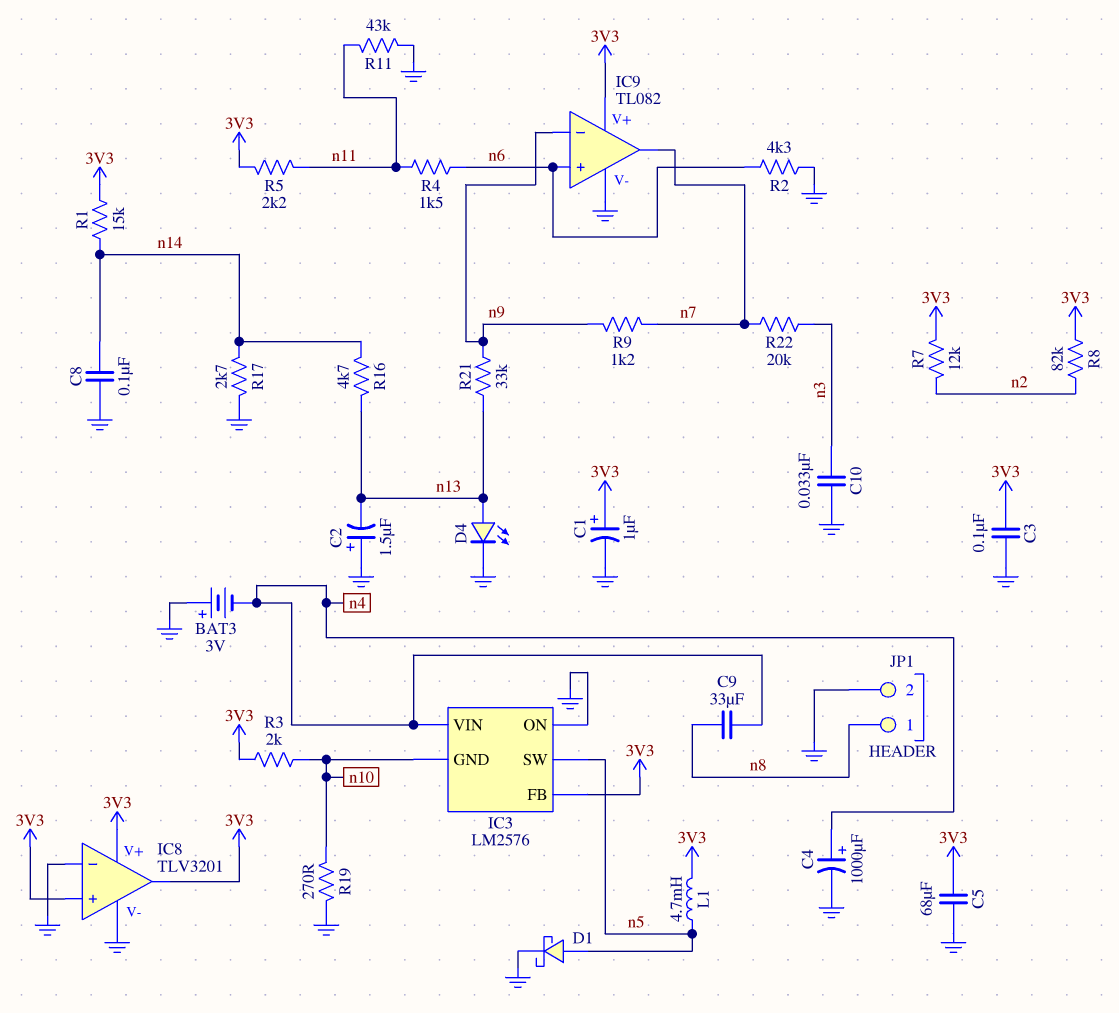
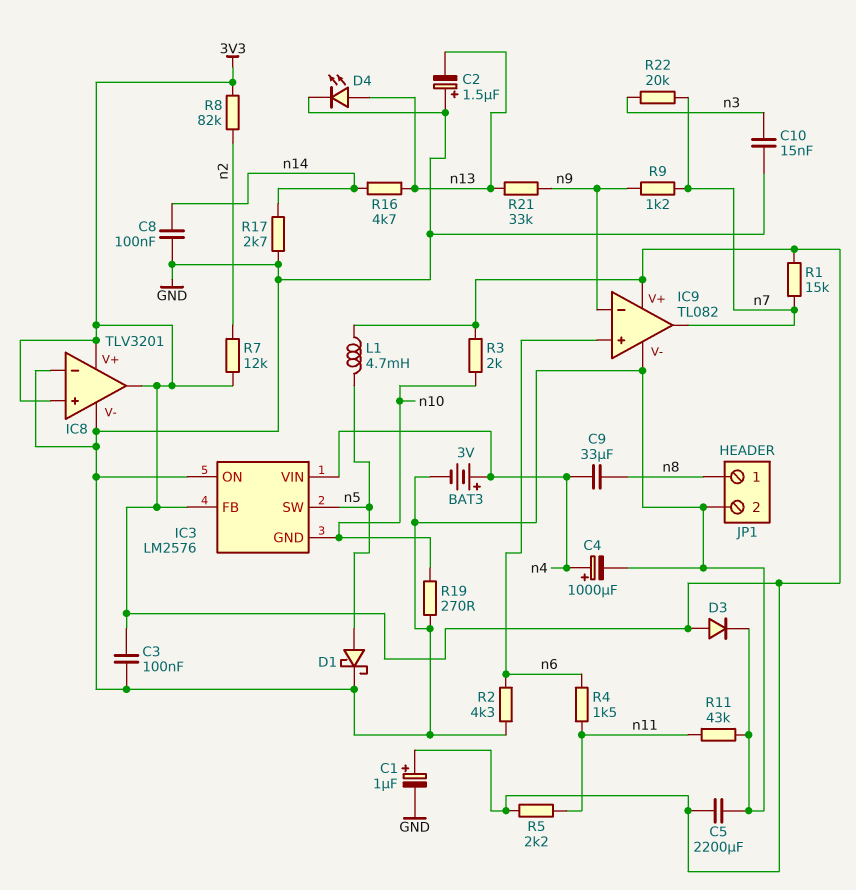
BAT3: 3V (plus GND, minus n4) -> 3V (plus n4, minus GND)
C5: 68uF (3V3, GND) -> 2200uF (3V3, GND)
C10: 33nF (GND, n3) -> 15nF (GND, n3)
D3: none -> diode (A 3V3, K GND)
R1: 15k (3V3, n14) -> 15k (3V3, n7)

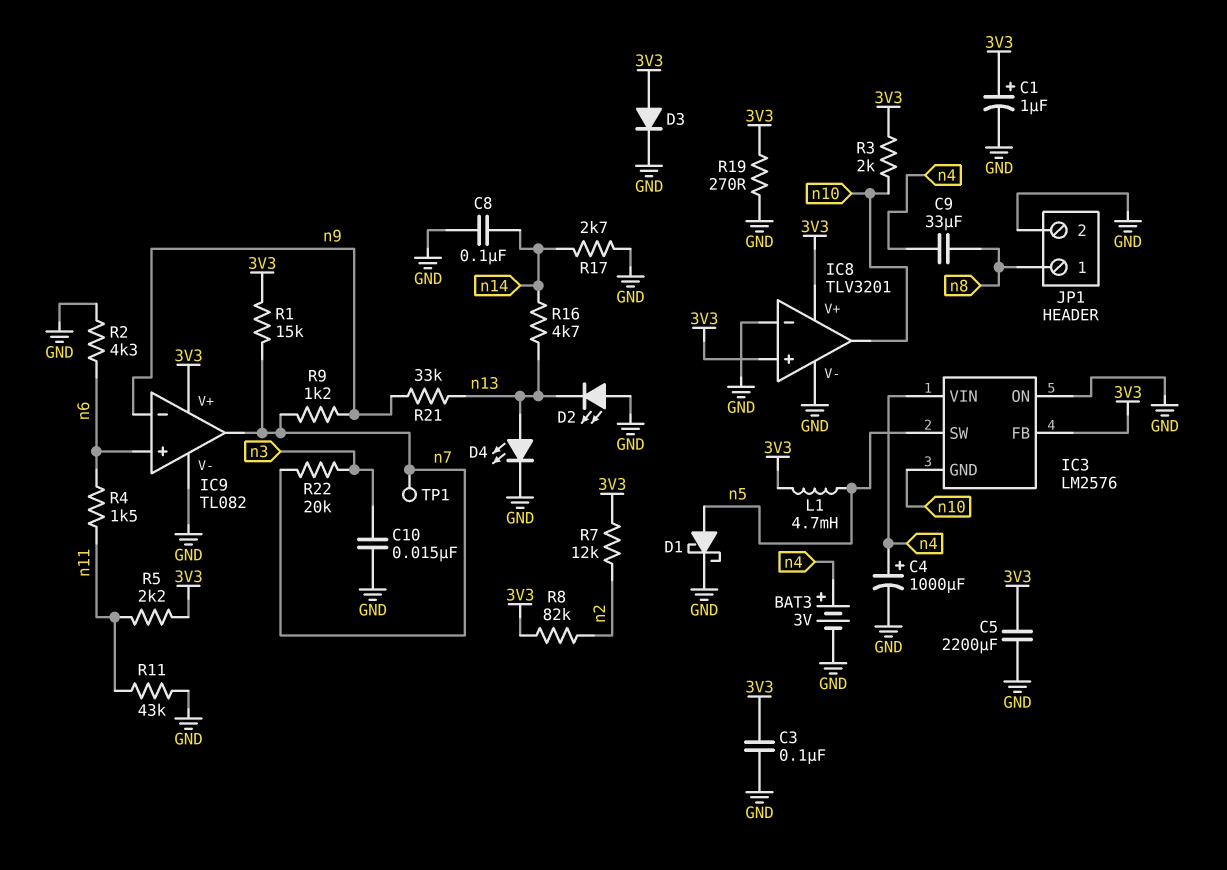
C2: 1.5uF (plus GND, minus n13) -> none
D2: none -> LED (A GND, K n13)
IC8 pin out: 3V3 -> n10
R19: 270 (GND, n10) -> 270 (3V3, GND)
TP1: none -> test point (n7)

